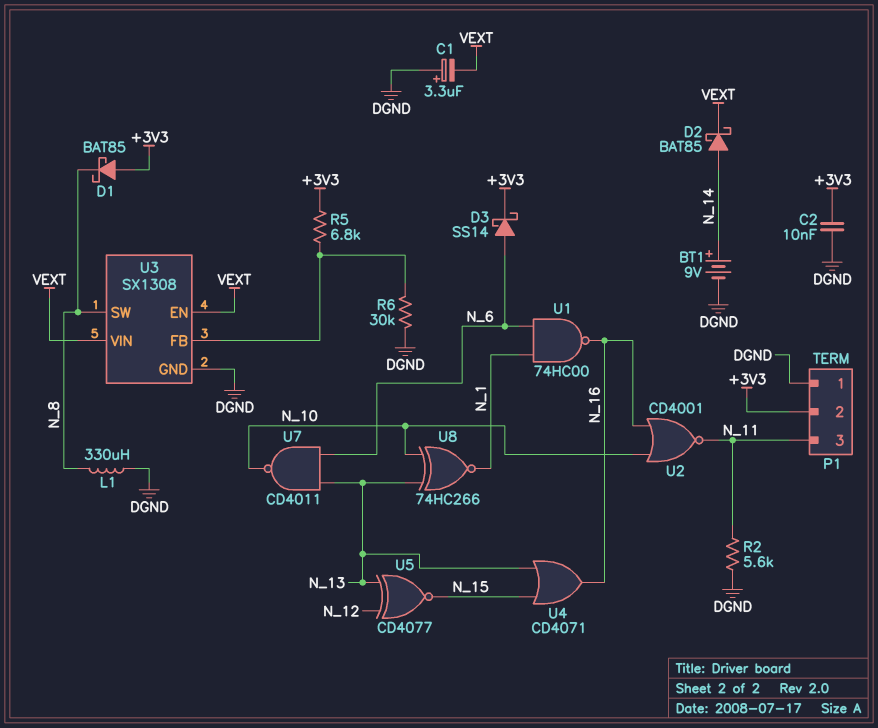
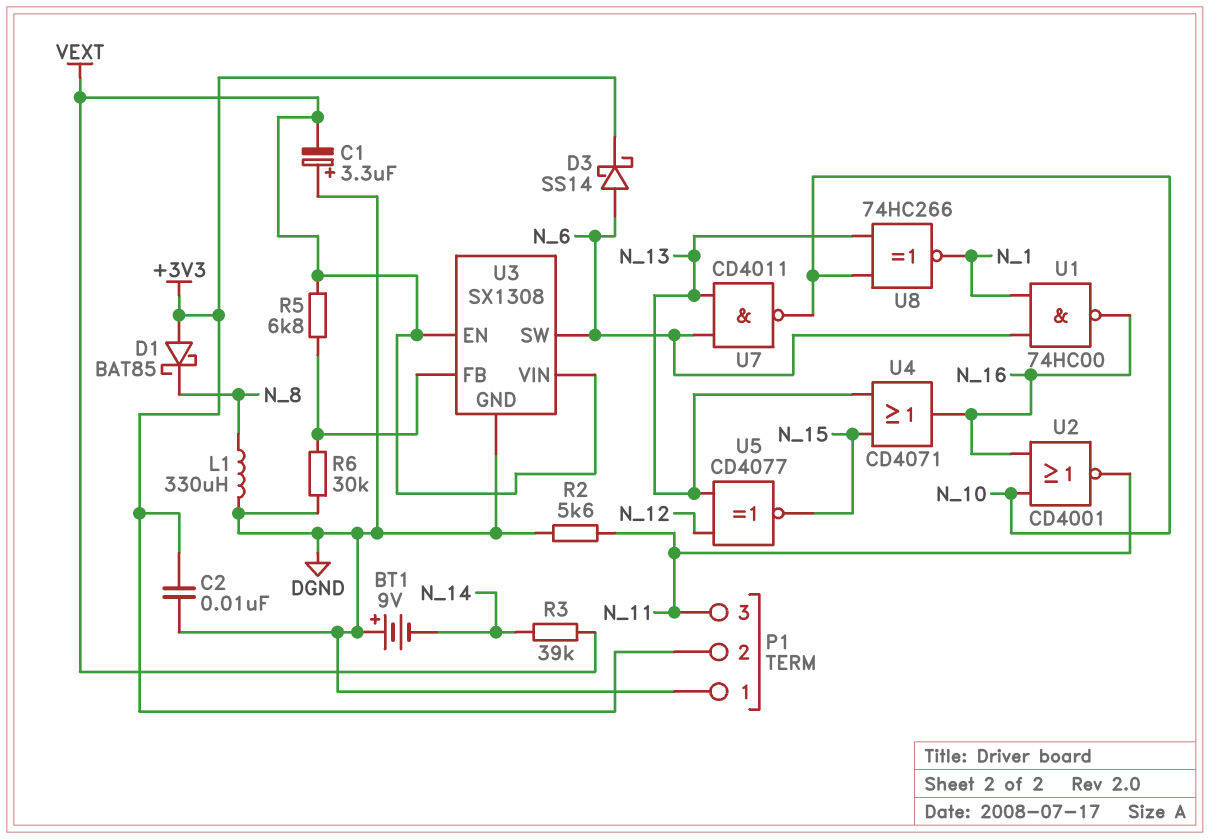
BT1: 9V (plus N_14, minus DGND) -> 9V (plus DGND, minus N_14)
D2: schottky BAT85 (A N_14, K VEXT) -> none
R3: none -> 39k (N_14, VEXT)
R5: 6.8k (+3V3, U3/FB) -> 6.8k (U3/FB, VEXT)
U3 pin SW: N_8 -> N_6

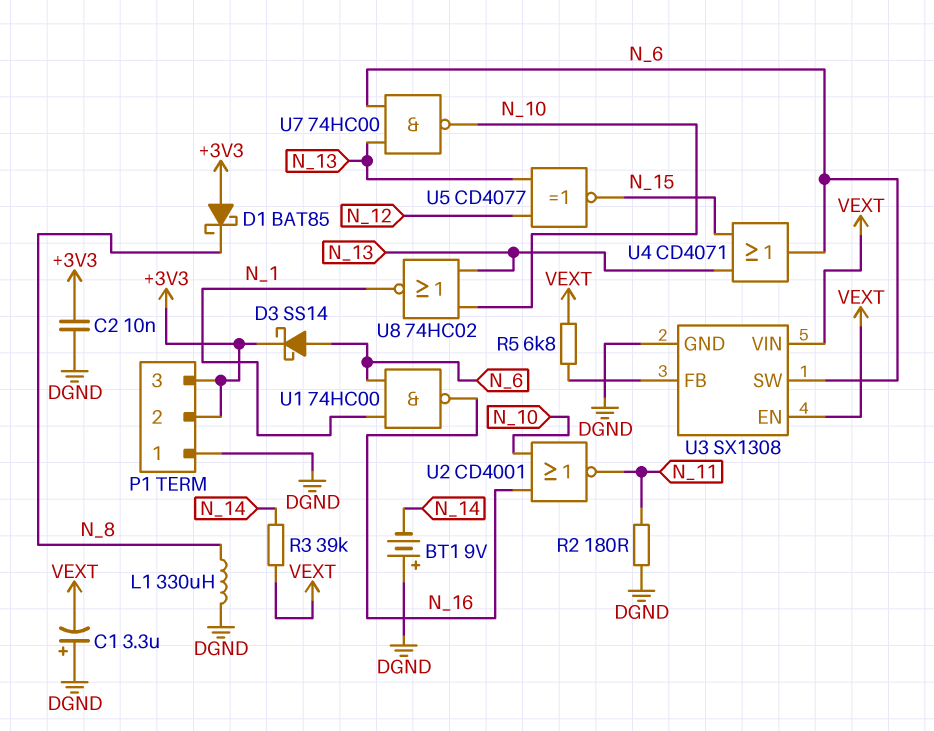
P1 pin 3: N_11 -> +3V3
R2: 5.6k (DGND, N_11) -> 180 (DGND, N_11)
R6: 30k (DGND, U3/FB) -> none
U4: OR CD4071 (in N_13, in N_15, out N_16) -> OR CD4071 (in N_13, in N_15, out N_6)
U7: NAND CD4011 (in N_6, in N_13, out N_10) -> NAND 74HC00 (in N_6, in N_13, out N_10)
U8: XNOR 74HC266 (in N_10, in N_13, out N_1) -> NOR 74HC02 (in N_10, in N_13, out N_1)

